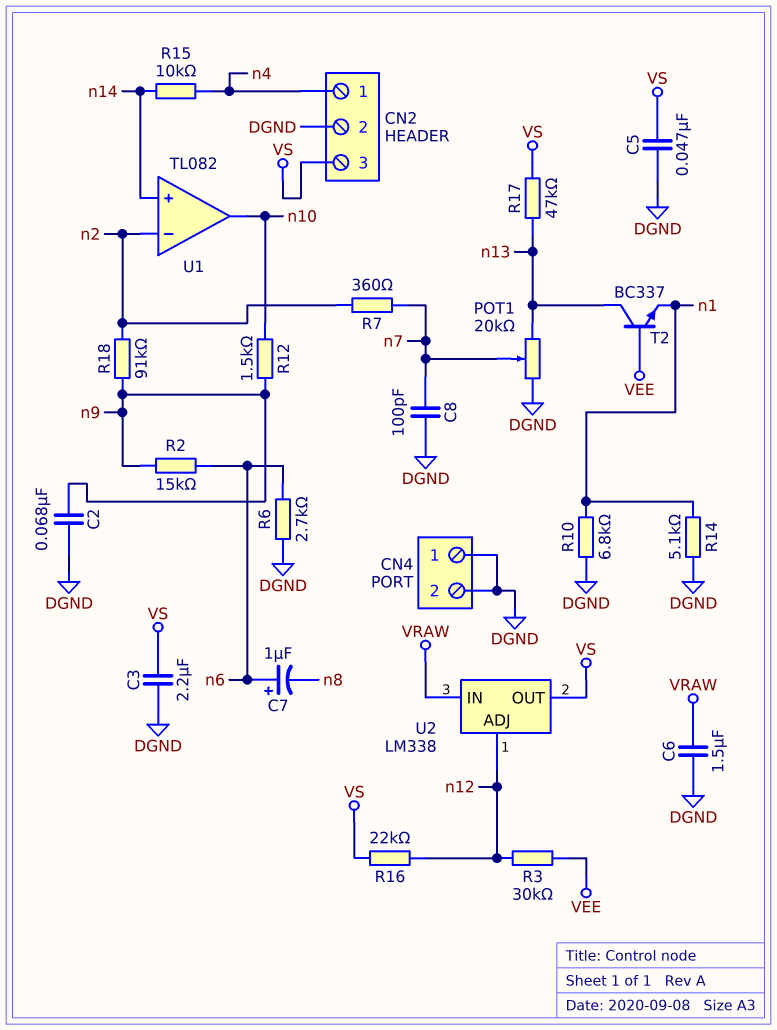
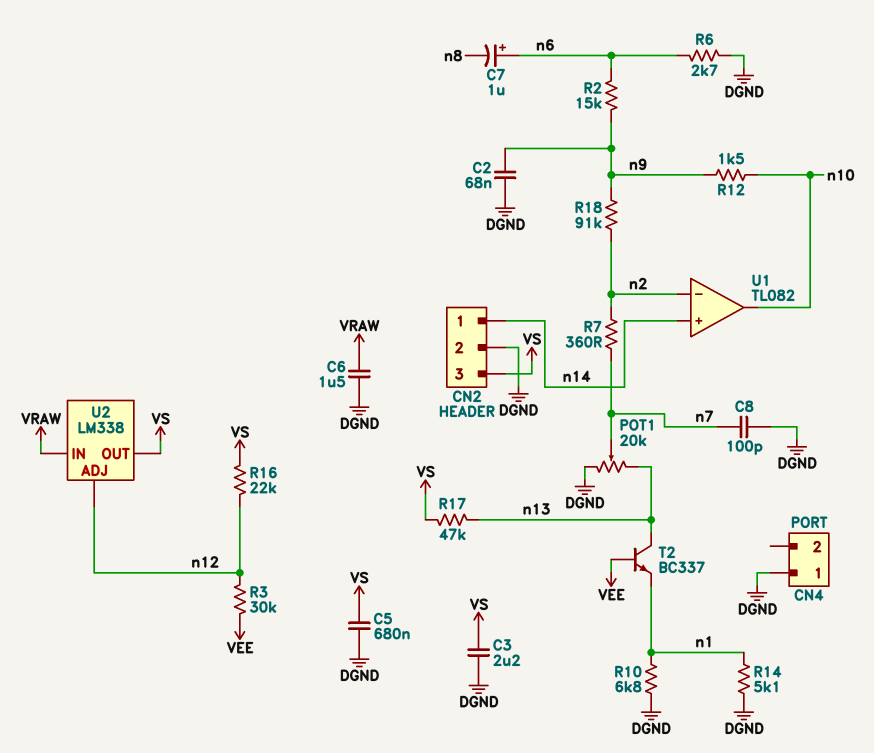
C5: 47nF (DGND, VS) -> 680nF (DGND, VS)
CN2 pin 1: n4 -> n14
CN4 pin 2: DGND -> none
R15: 10k (n4, n14) -> none

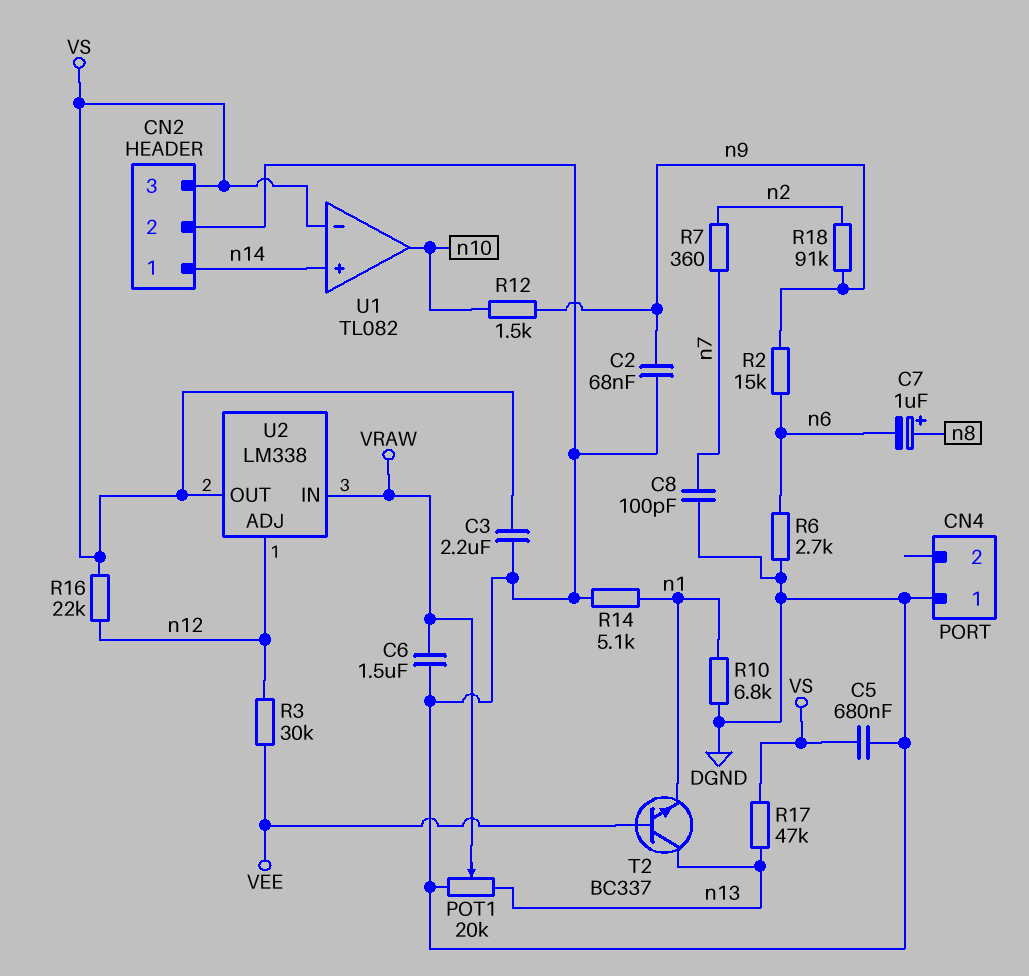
C7: 1uF (plus n6, minus n8) -> 1uF (plus n8, minus n6)
POT1: 20k (DGND, n13, wiper n7) -> 20k (DGND, n13, wiper VRAW)
U1 pin in-: n2 -> VS

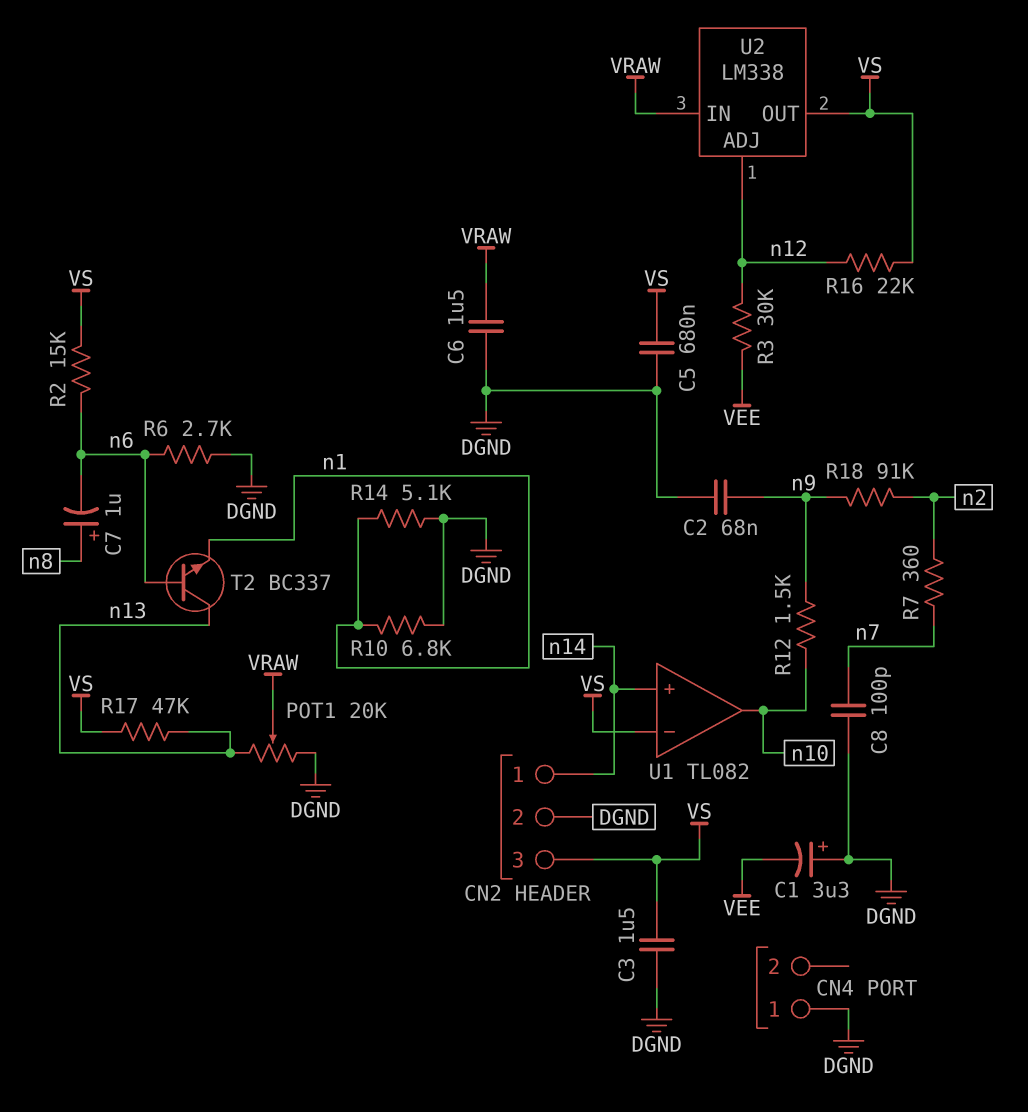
C1: none -> 3.3uF (plus DGND, minus VEE)
C3: 2.2uF (DGND, VS) -> 1.5uF (DGND, VS)
R2: 15k (n6, n9) -> 15k (VS, n6)
T2: NPN BC337 (B VEE, C n13, E n1) -> NPN BC337 (B n6, C n13, E n1)

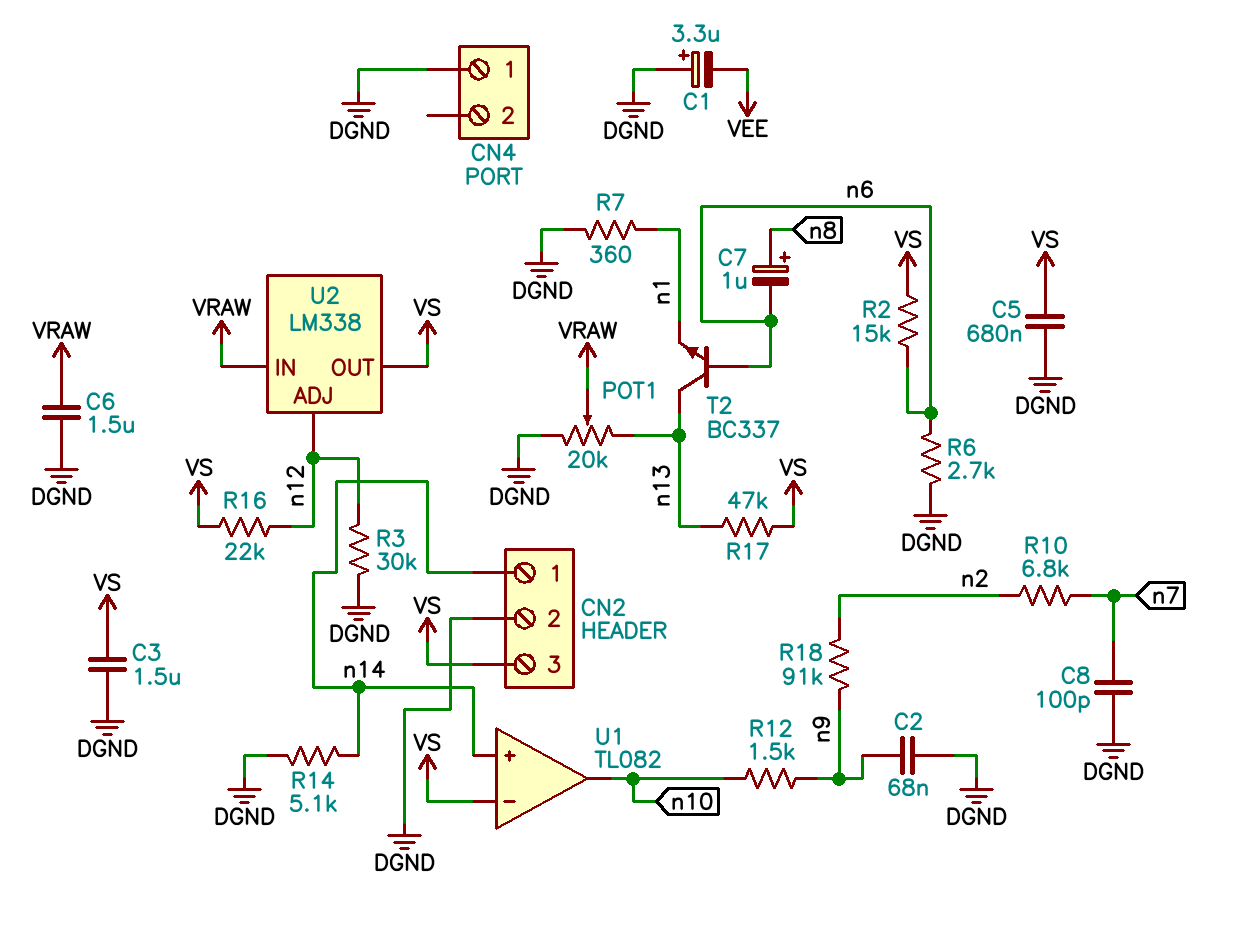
R3: 30k (VEE, n12) -> 30k (DGND, n12)
R7: 360 (n2, n7) -> 360 (DGND, n1)
R10: 6.8k (DGND, n1) -> 6.8k (n2, n7)
R14: 5.1k (DGND, n1) -> 5.1k (DGND, n14)

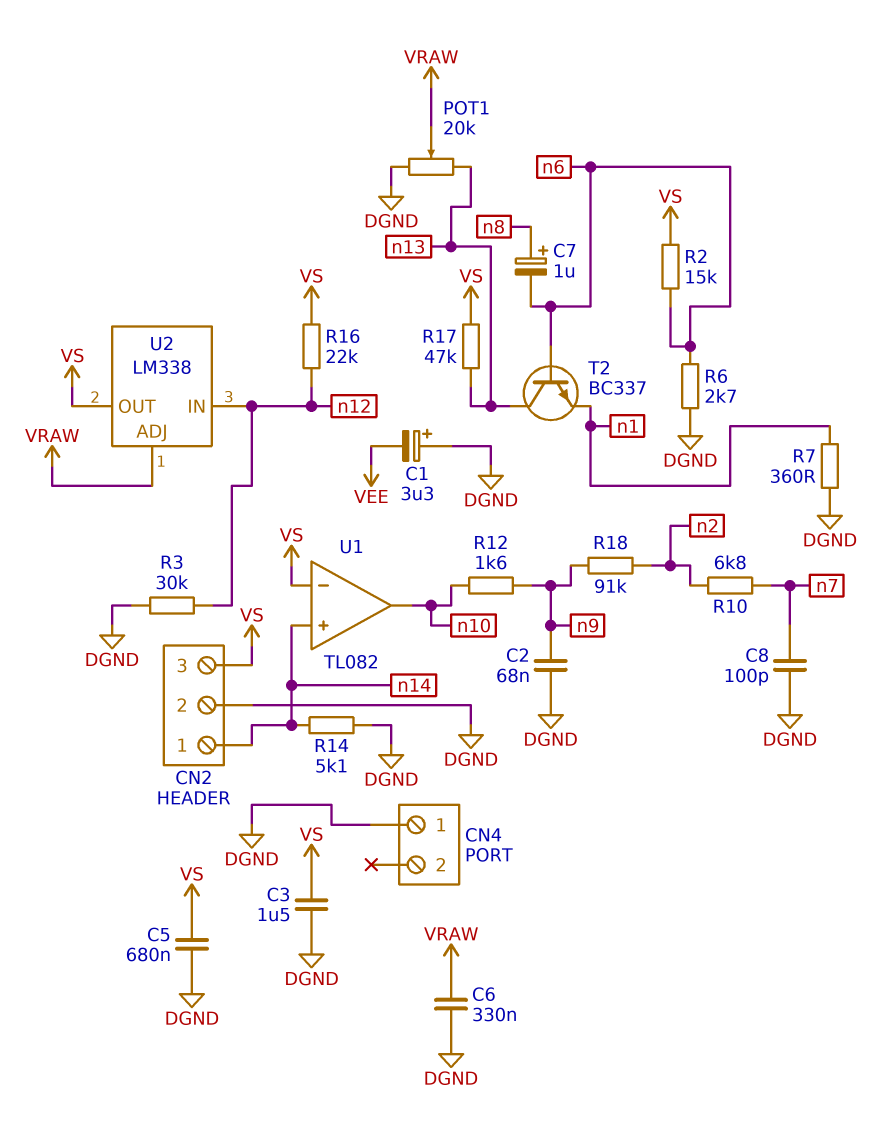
C6: 1.5uF (DGND, VRAW) -> 330nF (DGND, VRAW)
R12: 1.5k (n9, n10) -> 1.6k (n9, n10)
U2 pin ADJ: n12 -> VRAW
U2 pin IN: VRAW -> n12

